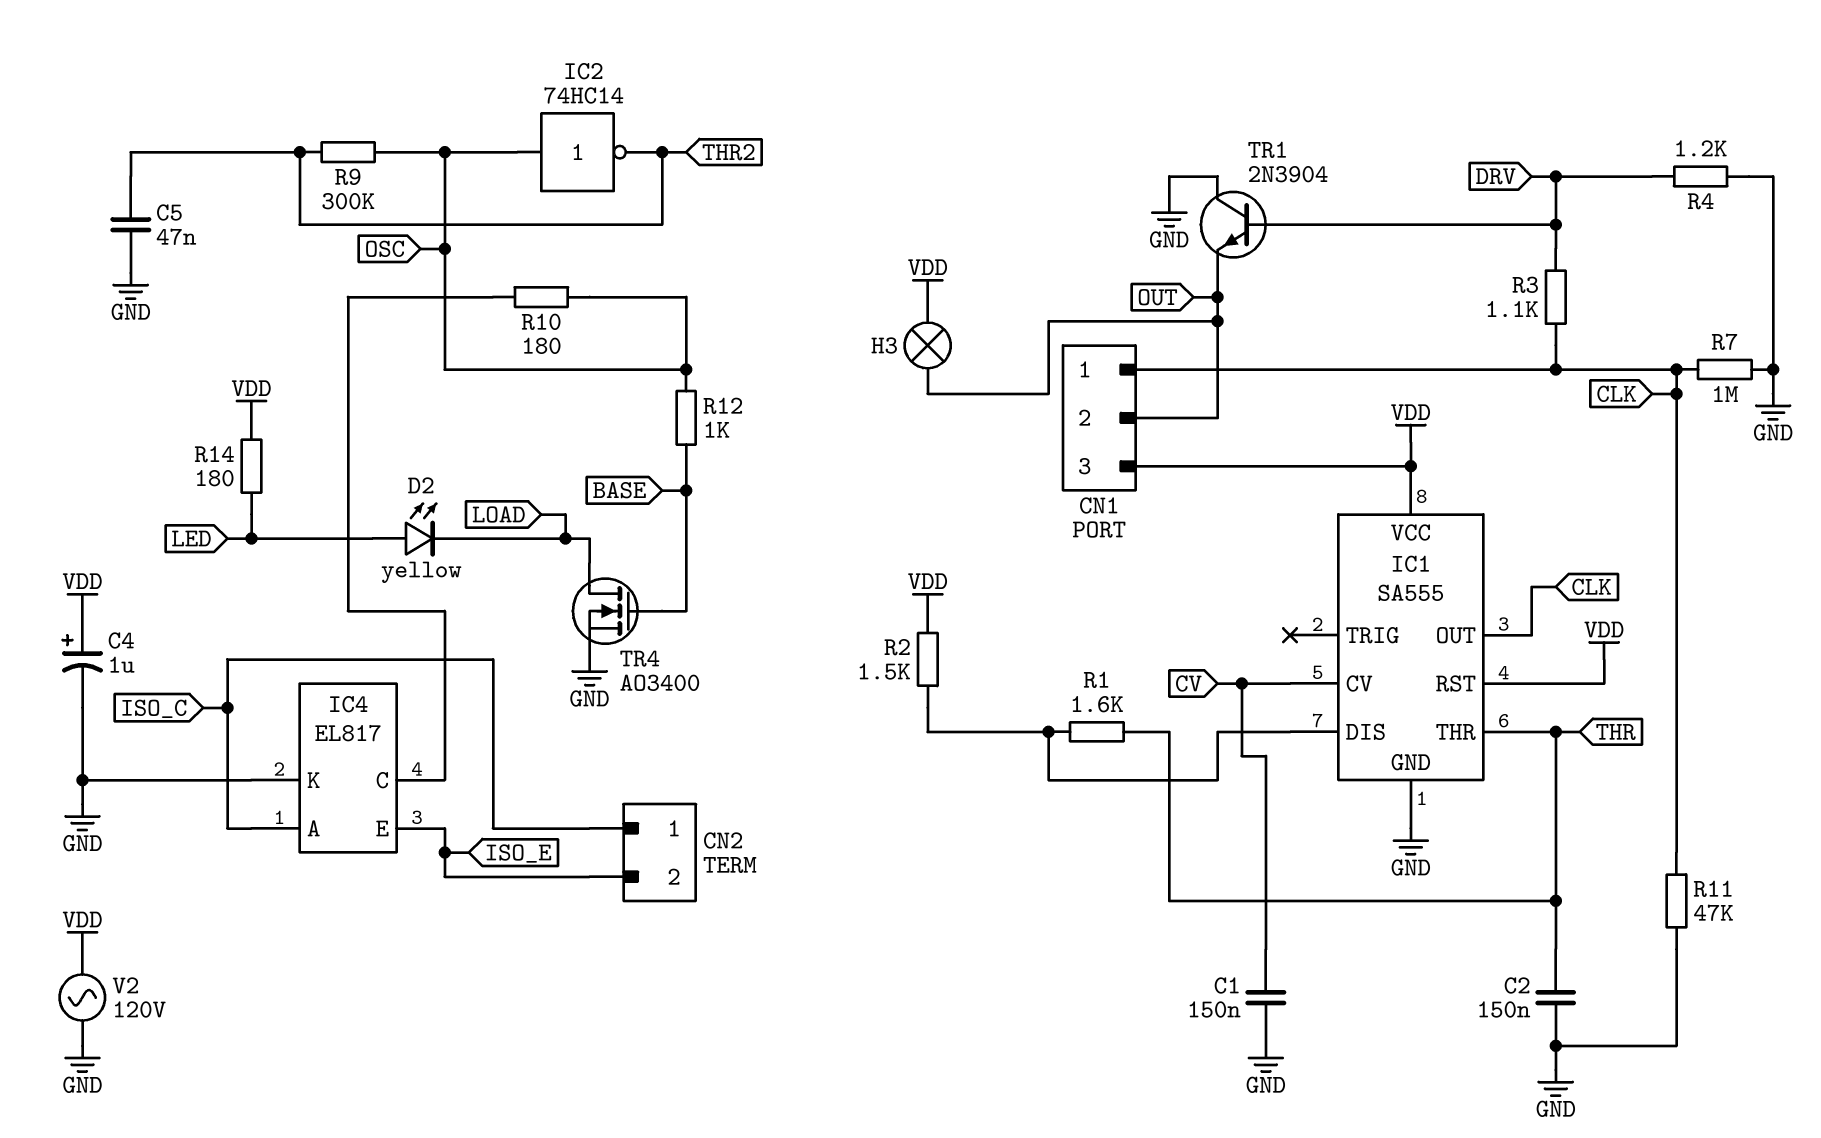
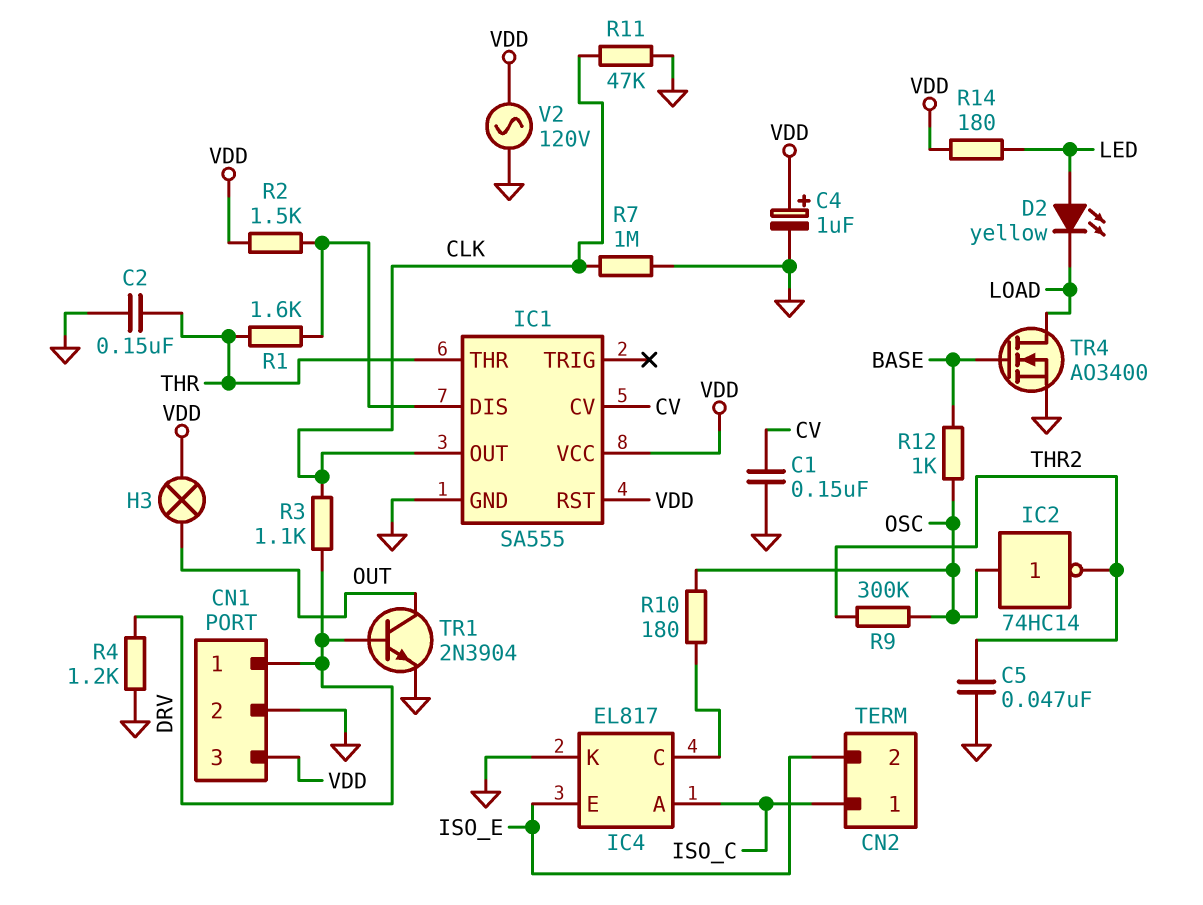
CN1 pin 1: CLK -> DRV
CN1 pin 2: OUT -> GND
TR1: NPN 2N3904 (B DRV, C GND, E OUT) -> NPN 2N3904 (B DRV, C OUT, E GND)

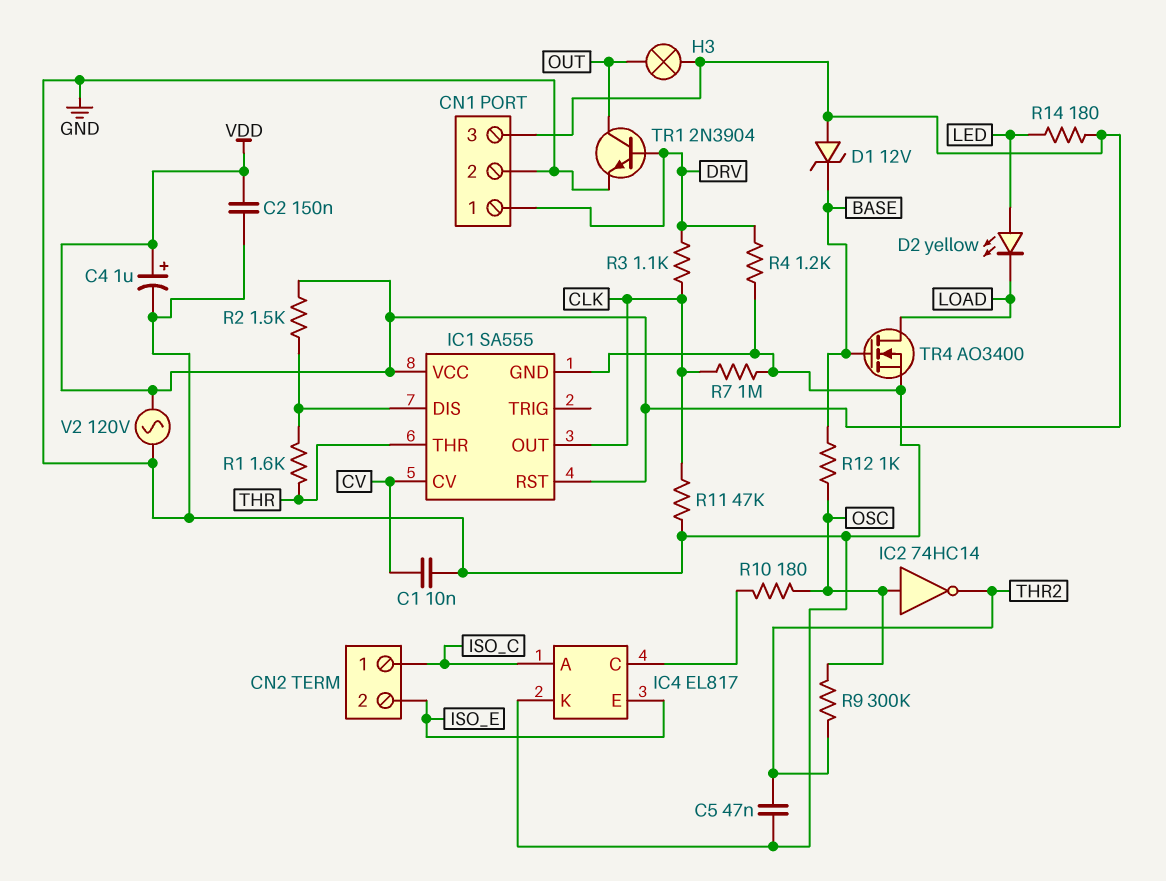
C1: 150nF (CV, GND) -> 10nF (CV, GND)
C2: 150nF (GND, THR) -> 150nF (GND, VDD)
D1: none -> zener 12V (A VDD, K BASE)

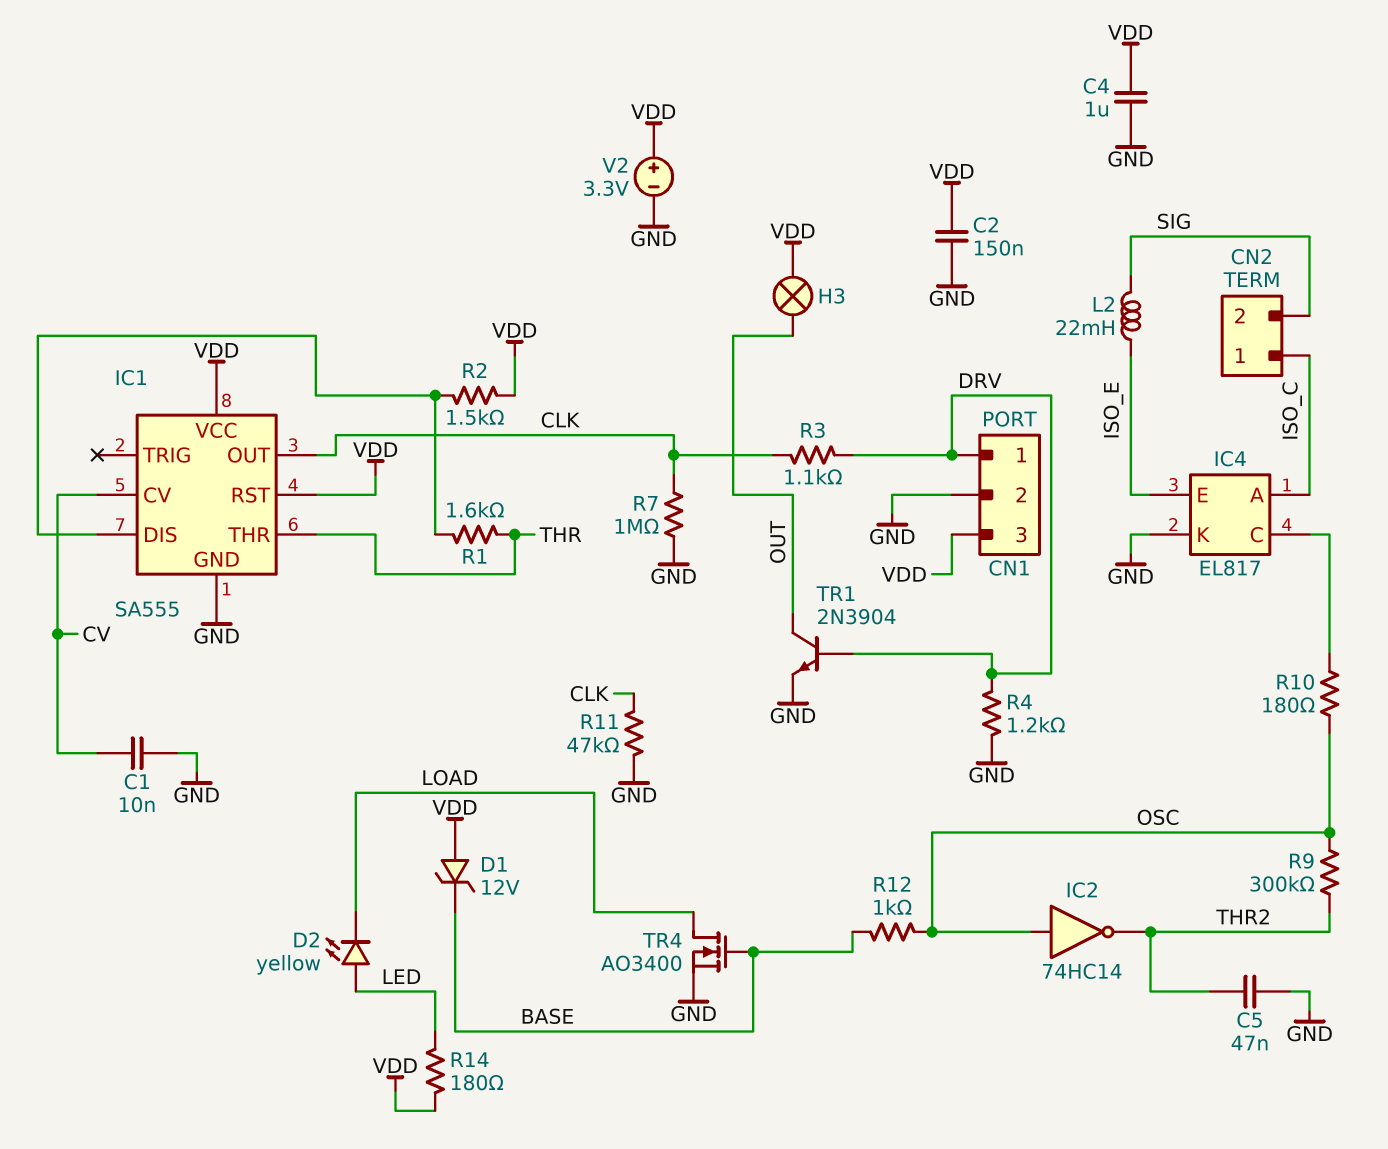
C4: 1uF (plus VDD, minus GND) -> 1uF (GND, VDD)
CN2 pin 2: ISO_E -> SIG
L2: none -> 22mH (ISO_E, SIG)
V2: AC 120V (GND, VDD) -> 3.3V (plus VDD, minus GND)

